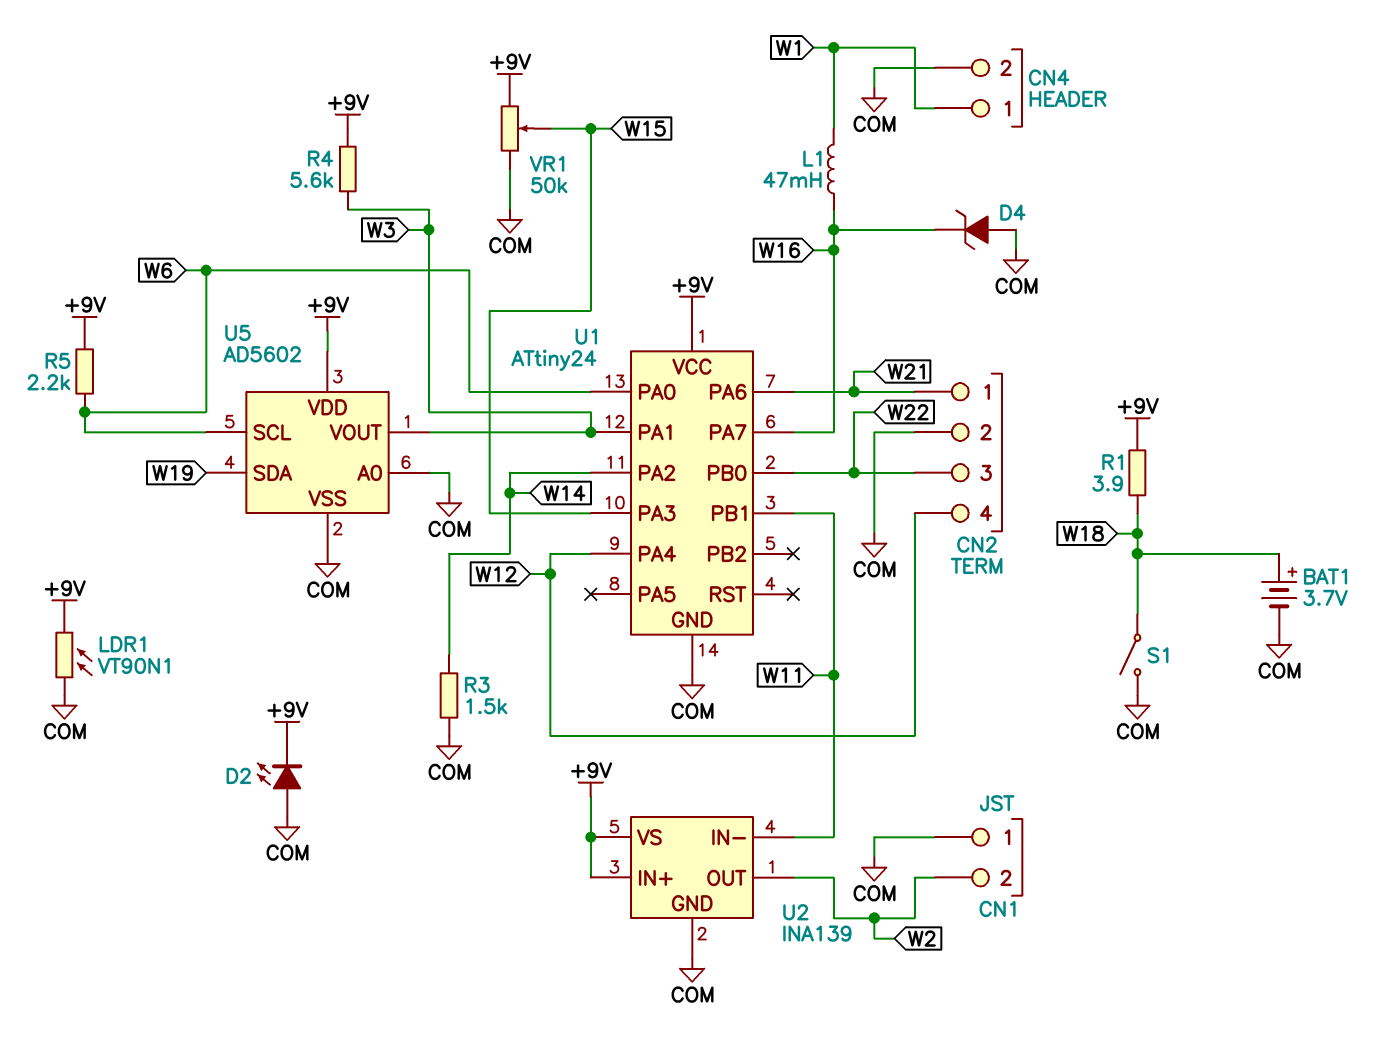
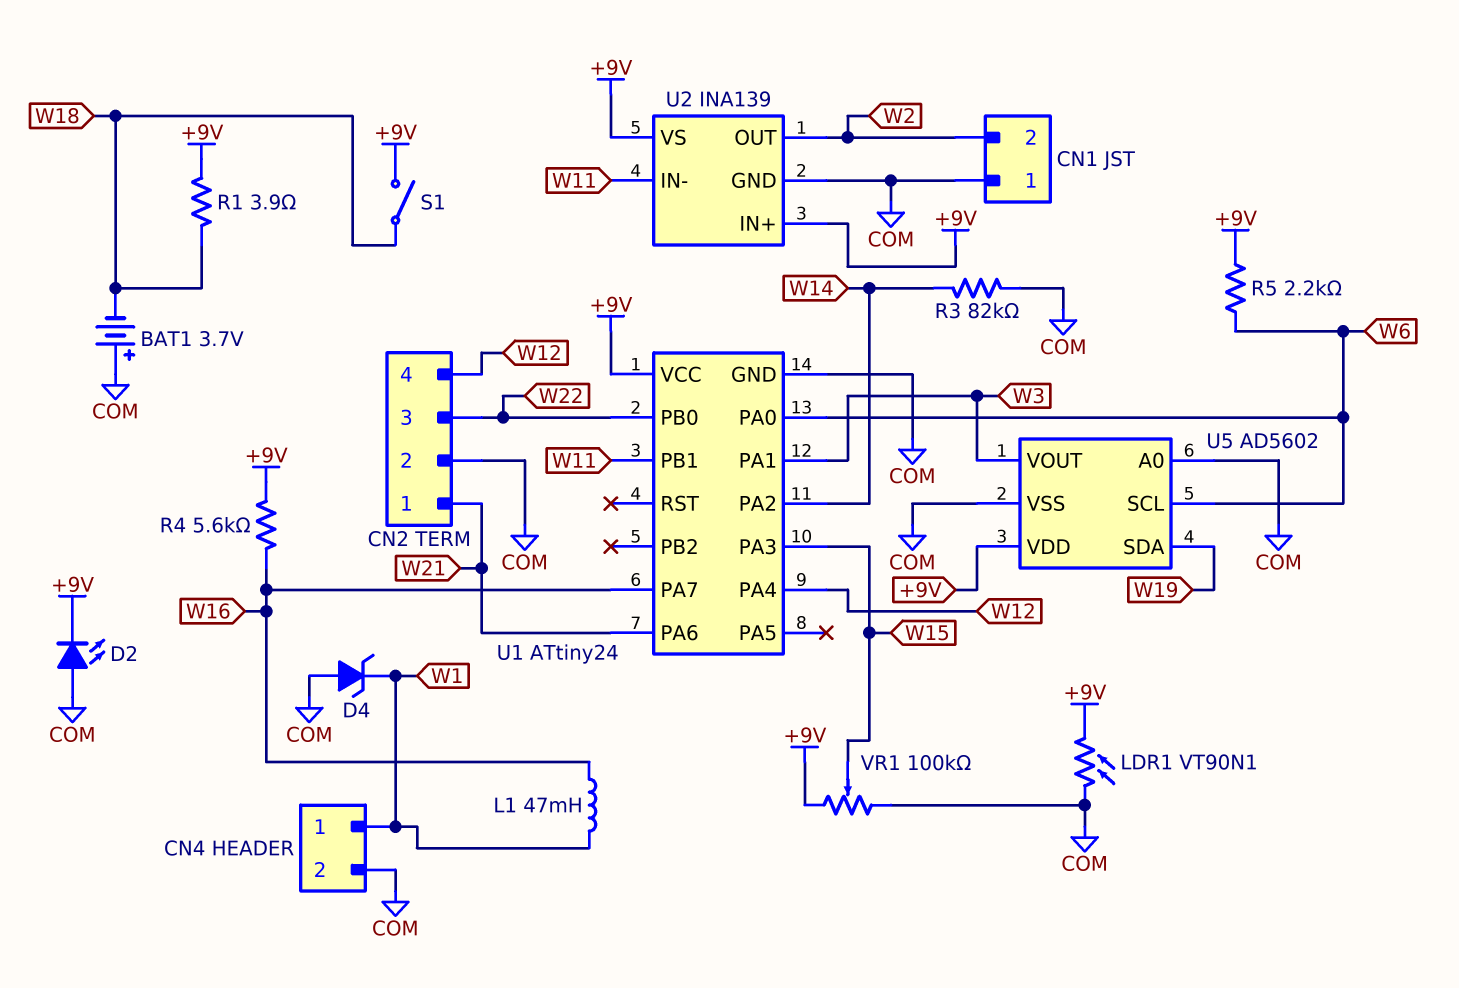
BAT1: 3.7V (plus W18, minus COM) -> 3.7V (plus COM, minus W18)
D4: zener (A COM, K W16) -> zener (A COM, K W1)
R3: 1.5k (COM, W14) -> 82k (COM, W14)
R4: 5.6k (+9V, W3) -> 5.6k (+9V, W16)
S1: switch (COM, W18) -> switch (+9V, W18)
VR1: 50k (+9V, COM, wiper W15) -> 100k (+9V, COM, wiper W15)

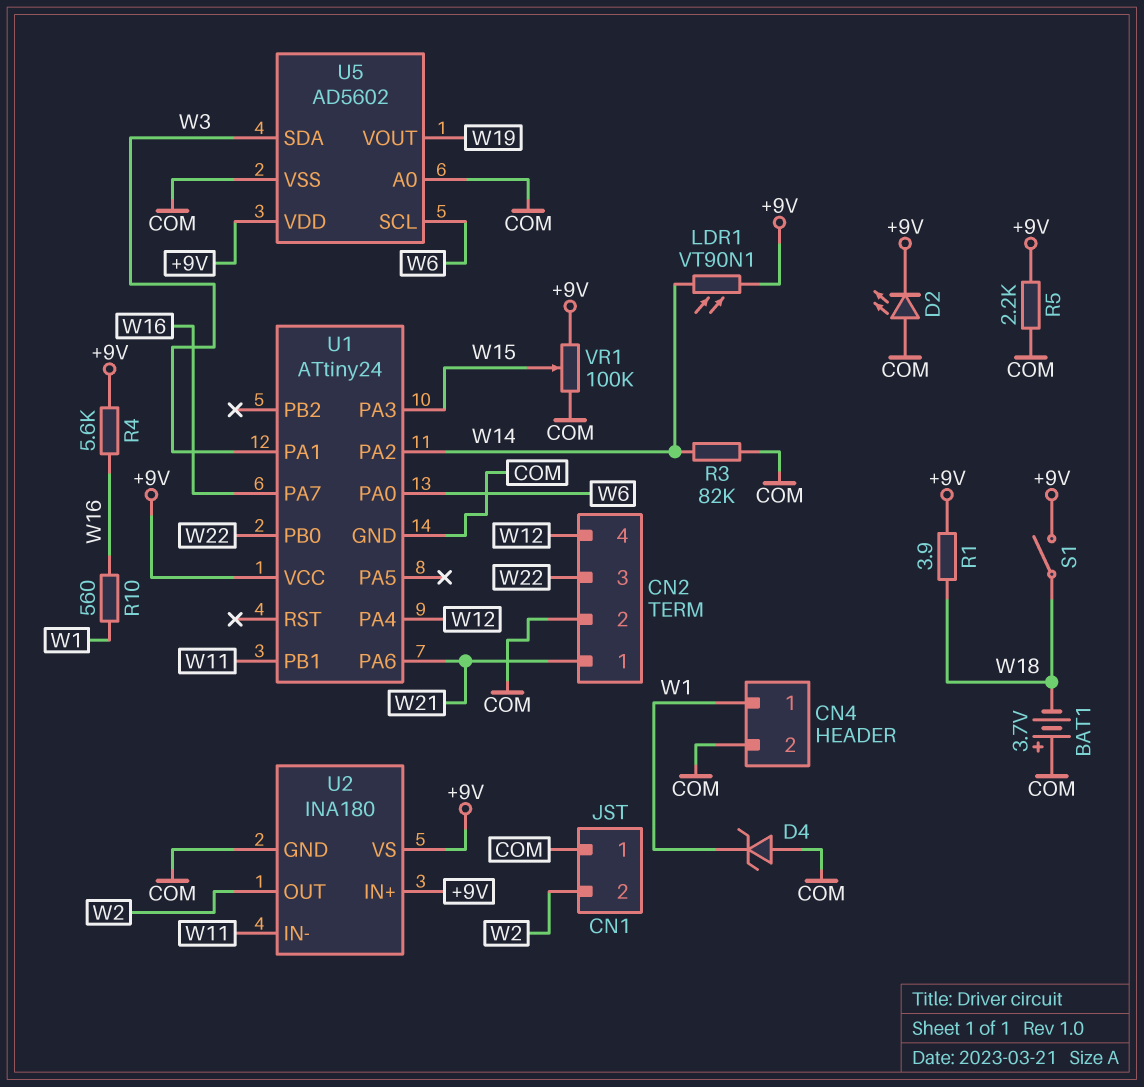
L1: 47mH (W1, W16) -> none
LDR1: VT90N1 (+9V, COM) -> VT90N1 (+9V, W14)
R5: 2.2k (+9V, W6) -> 2.2k (+9V, COM)
R10: none -> 560 (W1, W16)
U2: INA139 -> INA180
U5 pin SDA: W19 -> W3
U5 pin VOUT: W3 -> W19

